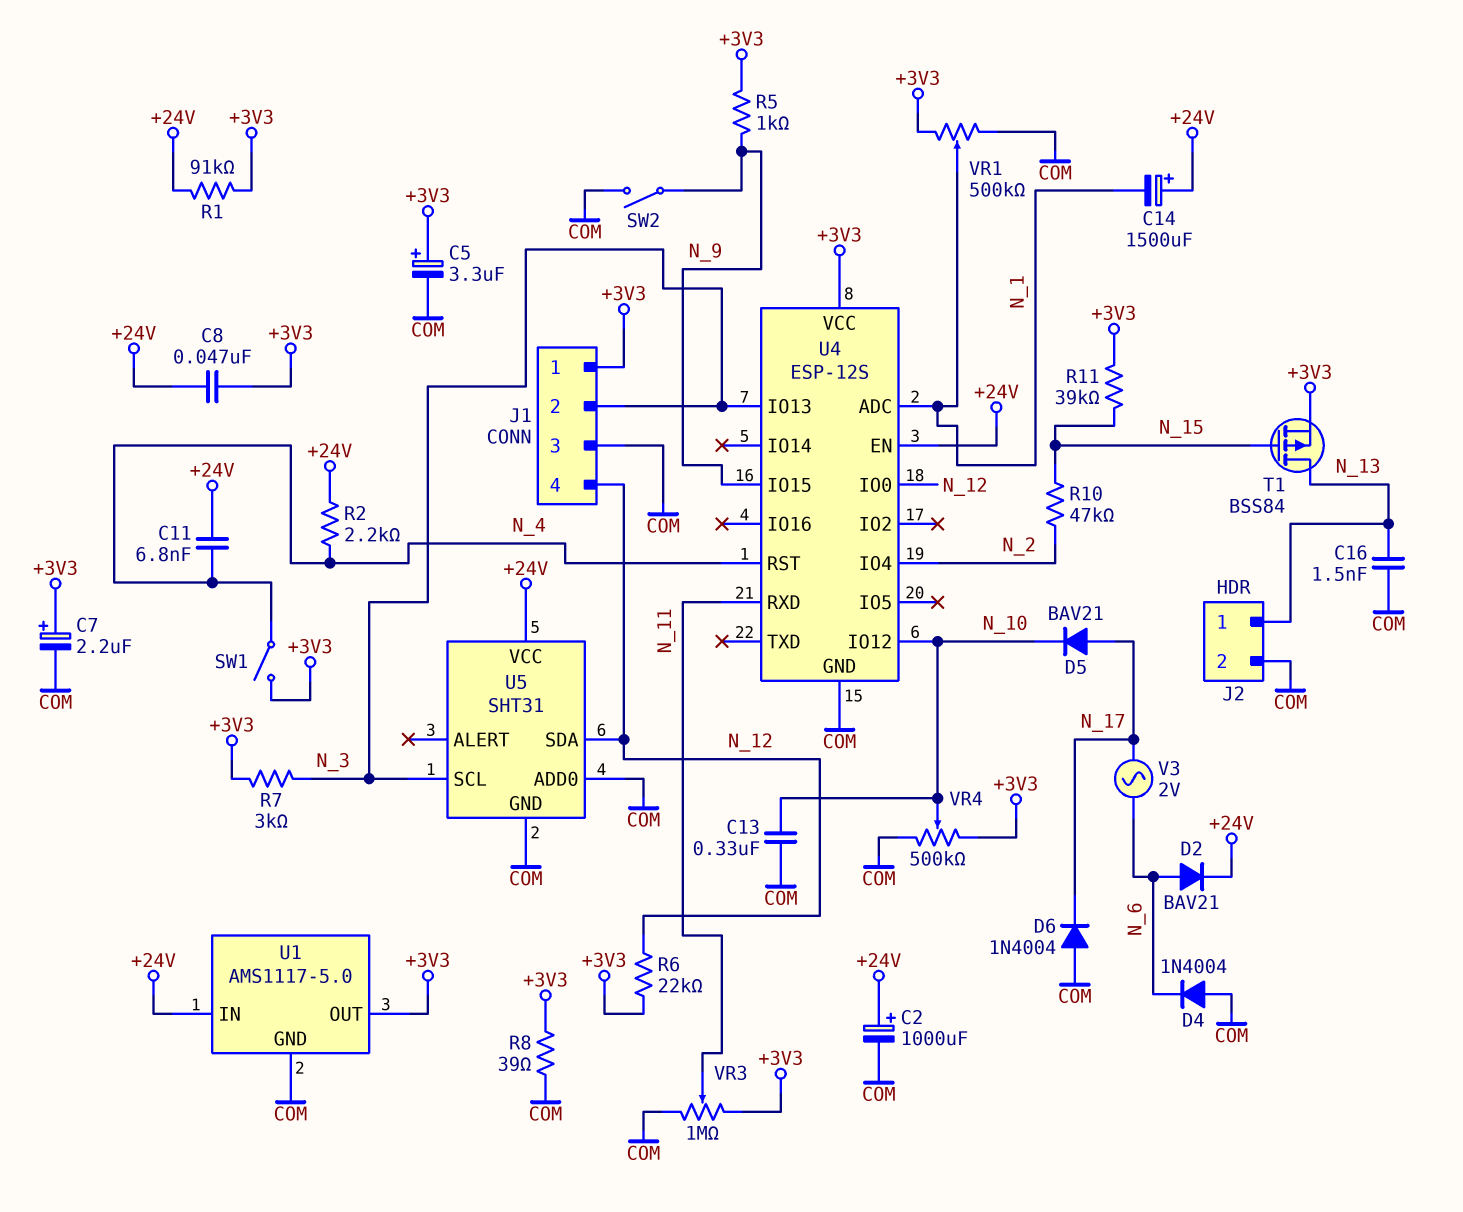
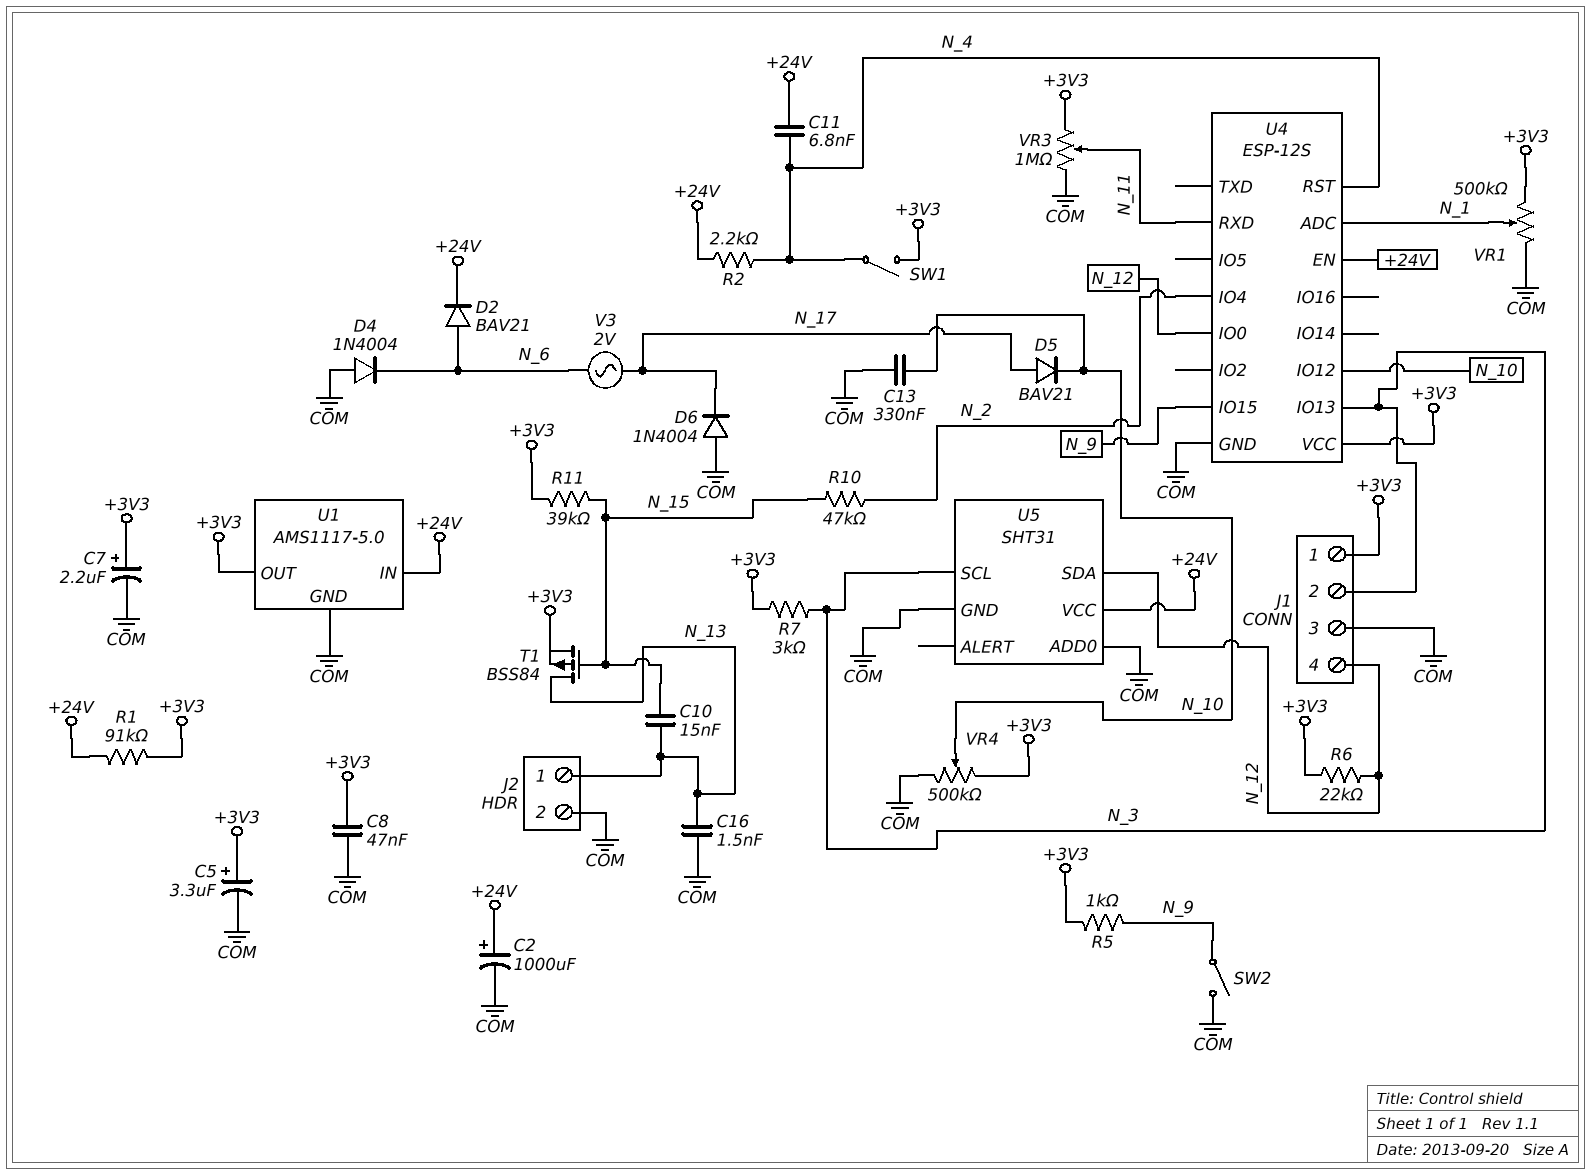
C8: 47nF (+3V3, +24V) -> 47nF (+3V3, COM)
C10: none -> 15nF (N_13, N_15)
C14: 1500uF (plus +24V, minus N_1) -> none
R8: 39 (+3V3, COM) -> none

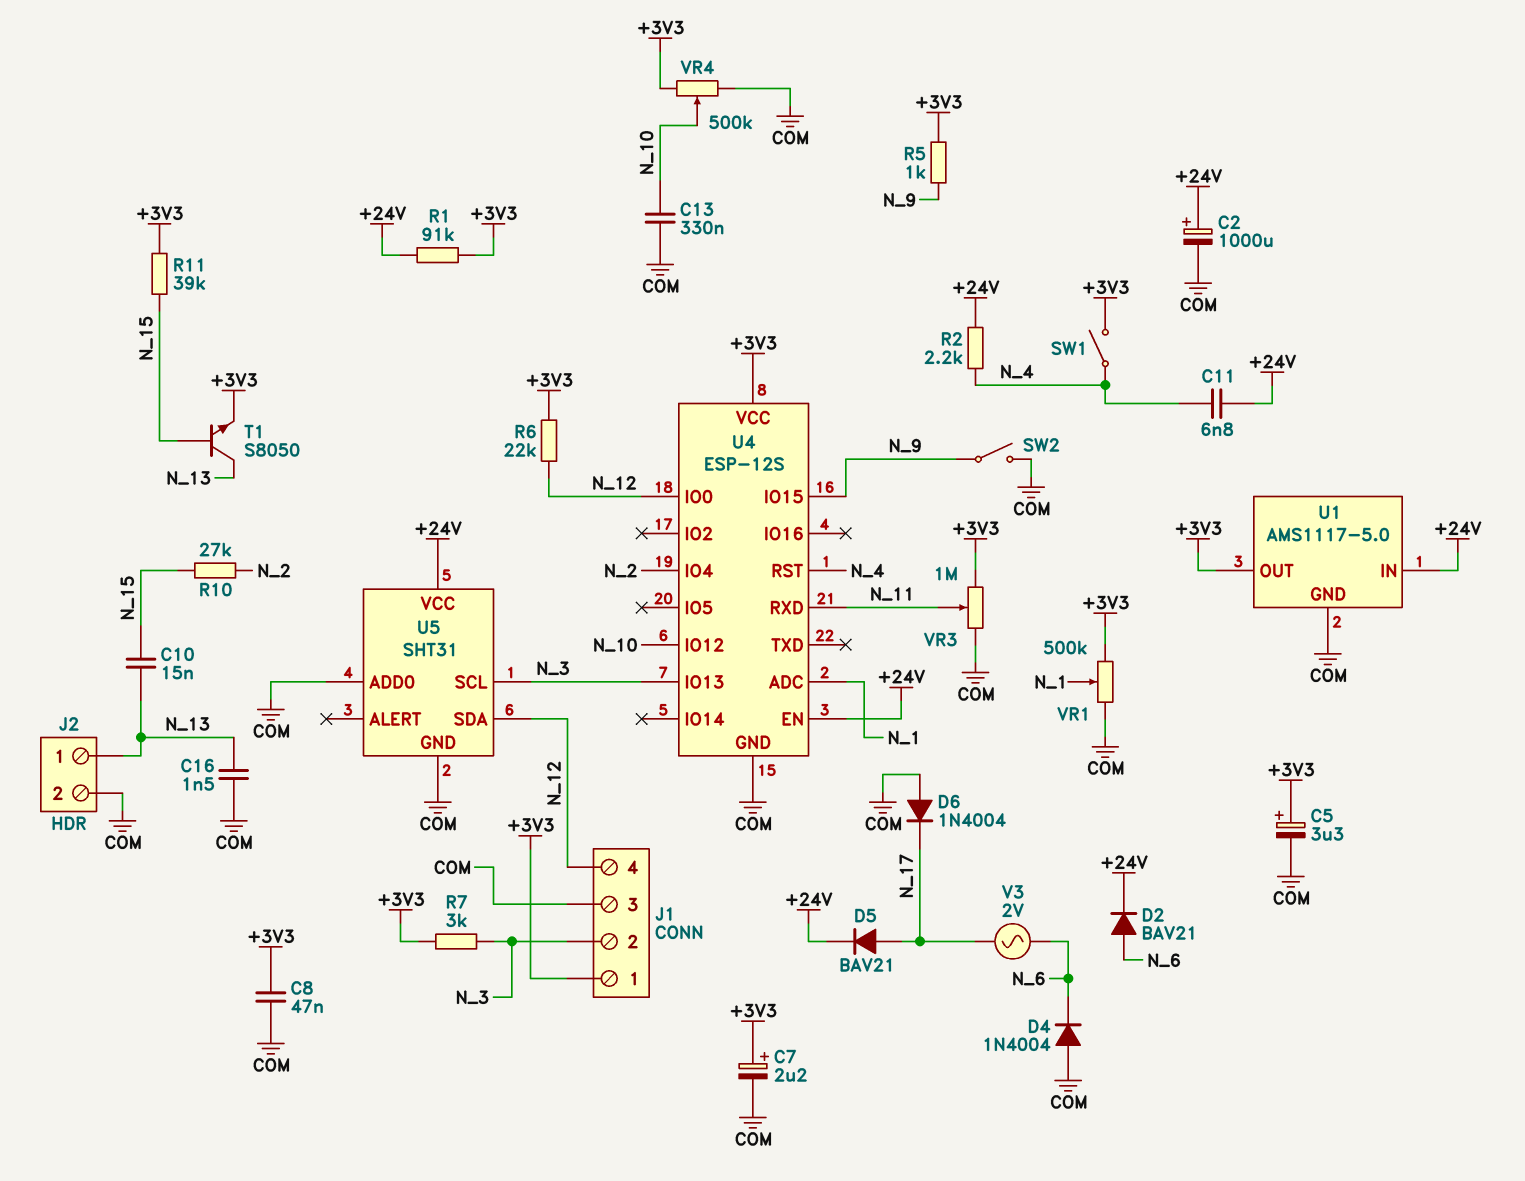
D5: diode BAV21 (A N_17, K N_10) -> diode BAV21 (A N_17, K +24V)
R10: 47k (N_2, N_15) -> 27k (N_2, N_15)
T1: PMOS BSS84 (G N_15, D N_13, S +3V3) -> NPN S8050 (B N_15, C N_13, E +3V3)

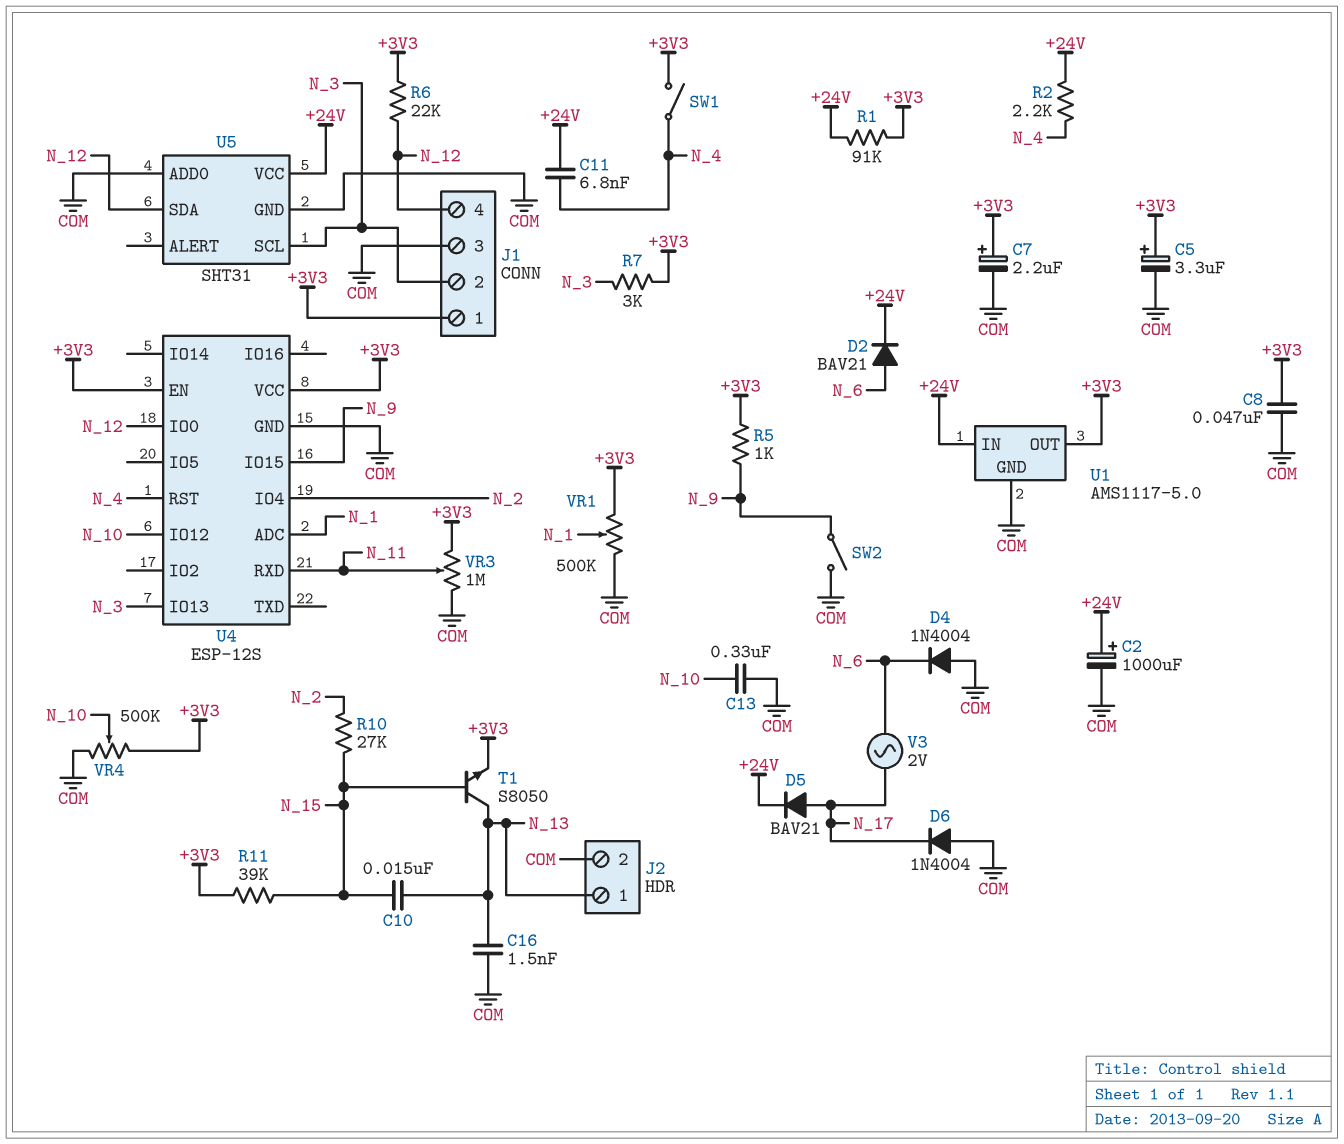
U4 pin EN: +24V -> +3V3

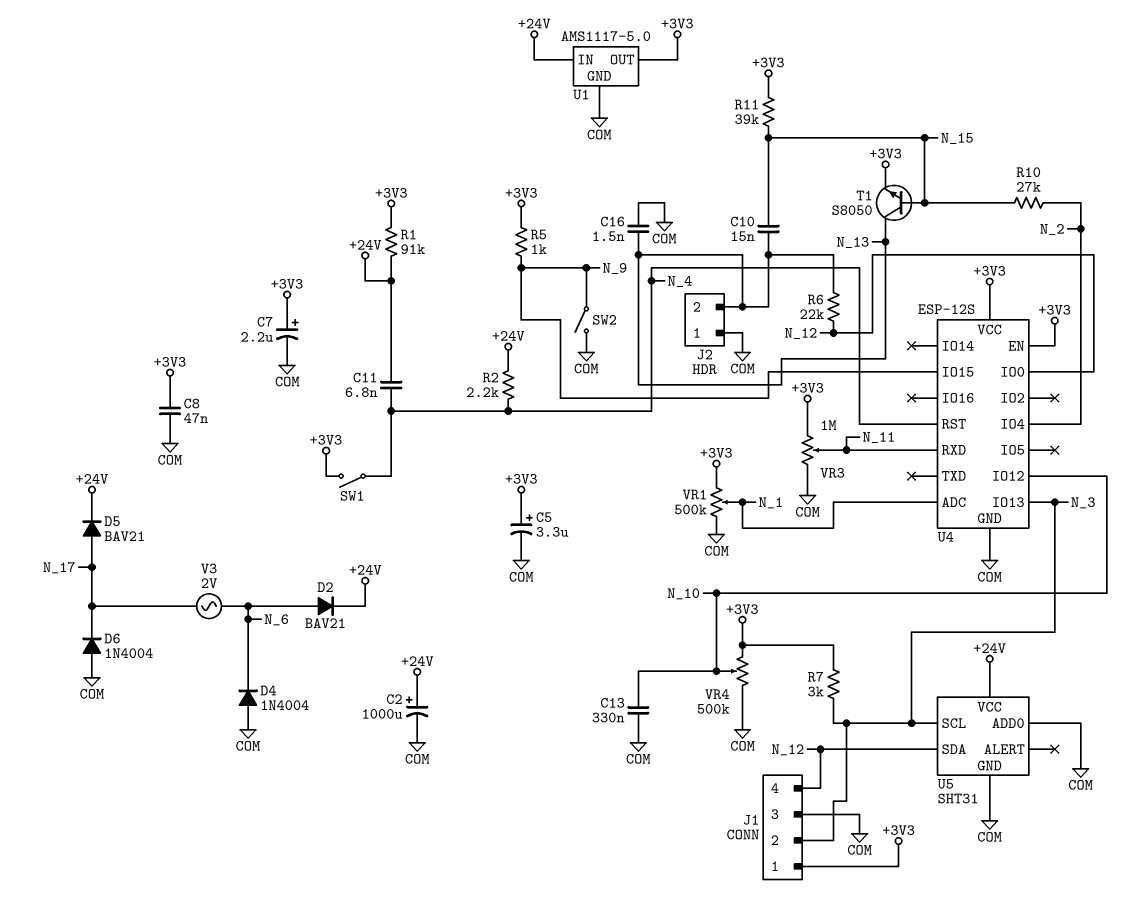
J2 pin 1: N_13 -> COM
J2 pin 2: COM -> N_13
R6: 22k (+3V3, N_12) -> 22k (N_12, N_13)

